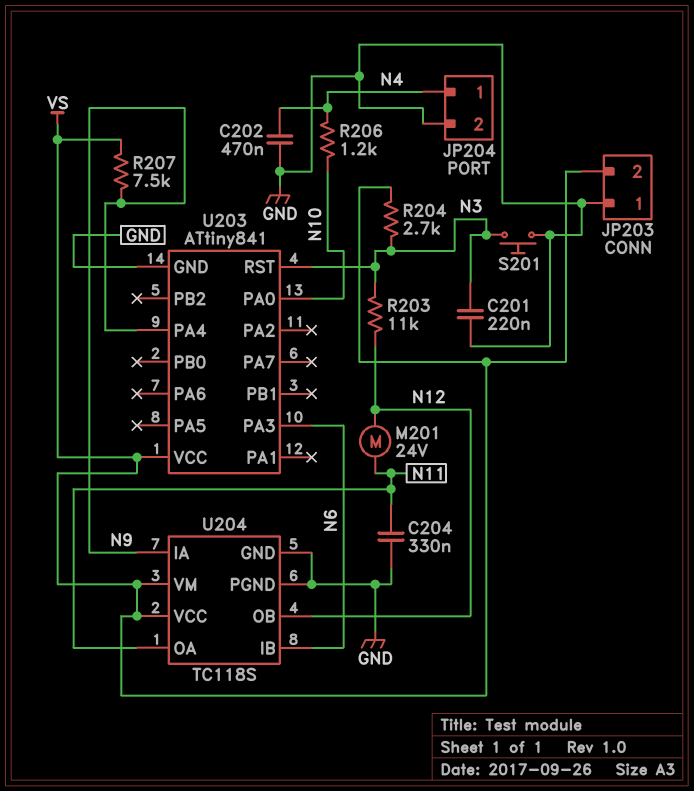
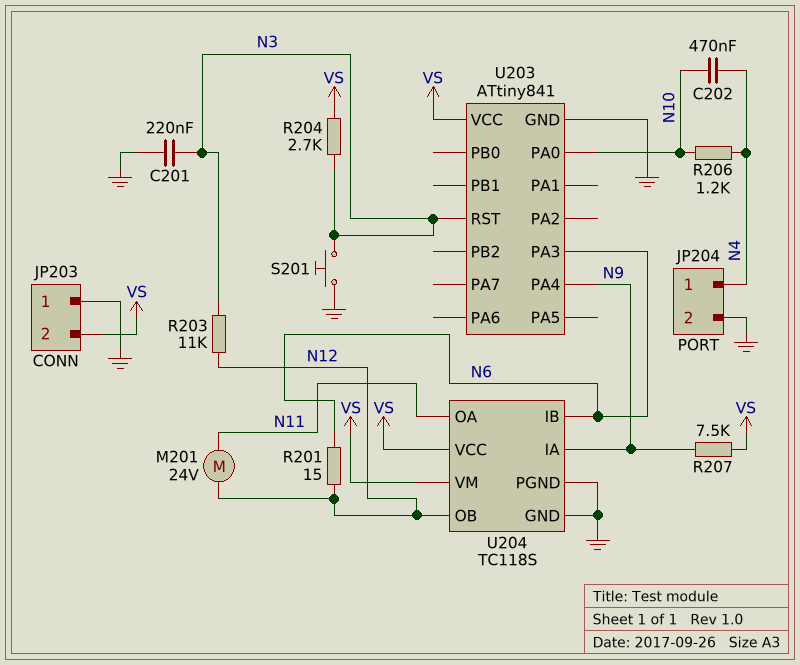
C202: 470nF (GND, N4) -> 470nF (N4, N10)
C204: 330nF (GND, N11) -> none
R201: none -> 15 (N6, N12)

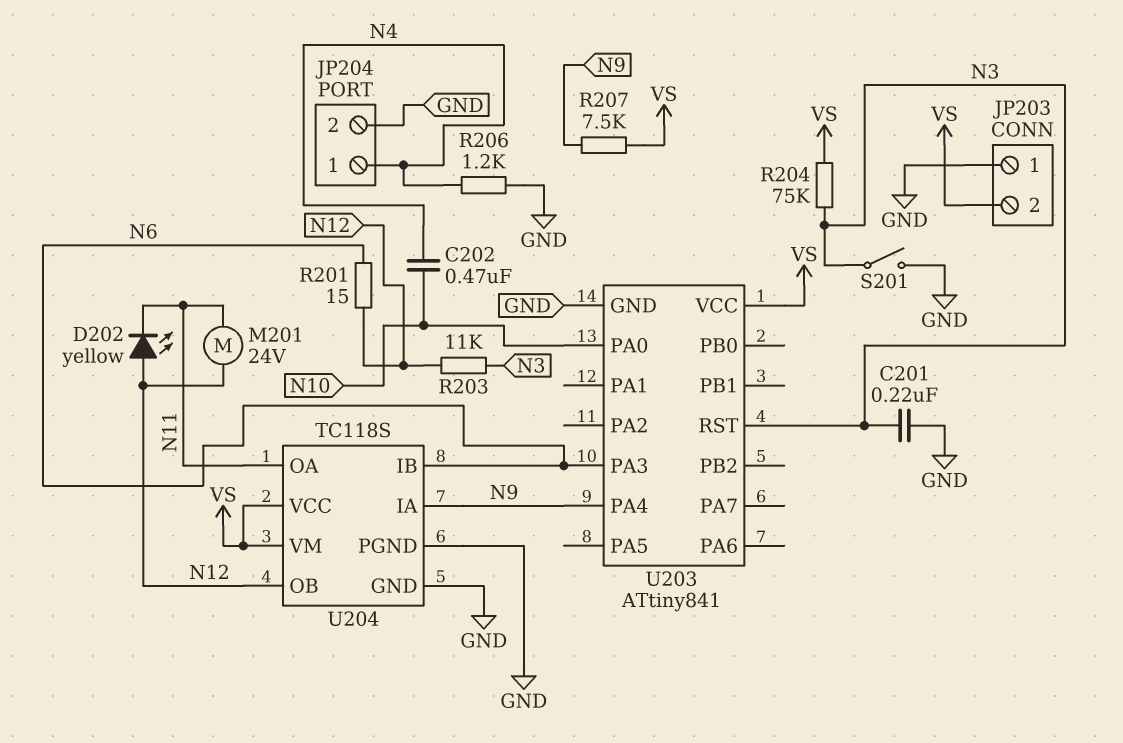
D202: none -> LED yellow (A N12, K N11)
R204: 2.7k (N3, VS) -> 75k (N3, VS)
R206: 1.2k (N4, N10) -> 1.2k (GND, N4)
S201: button (GND, N3) -> switch (GND, N3)

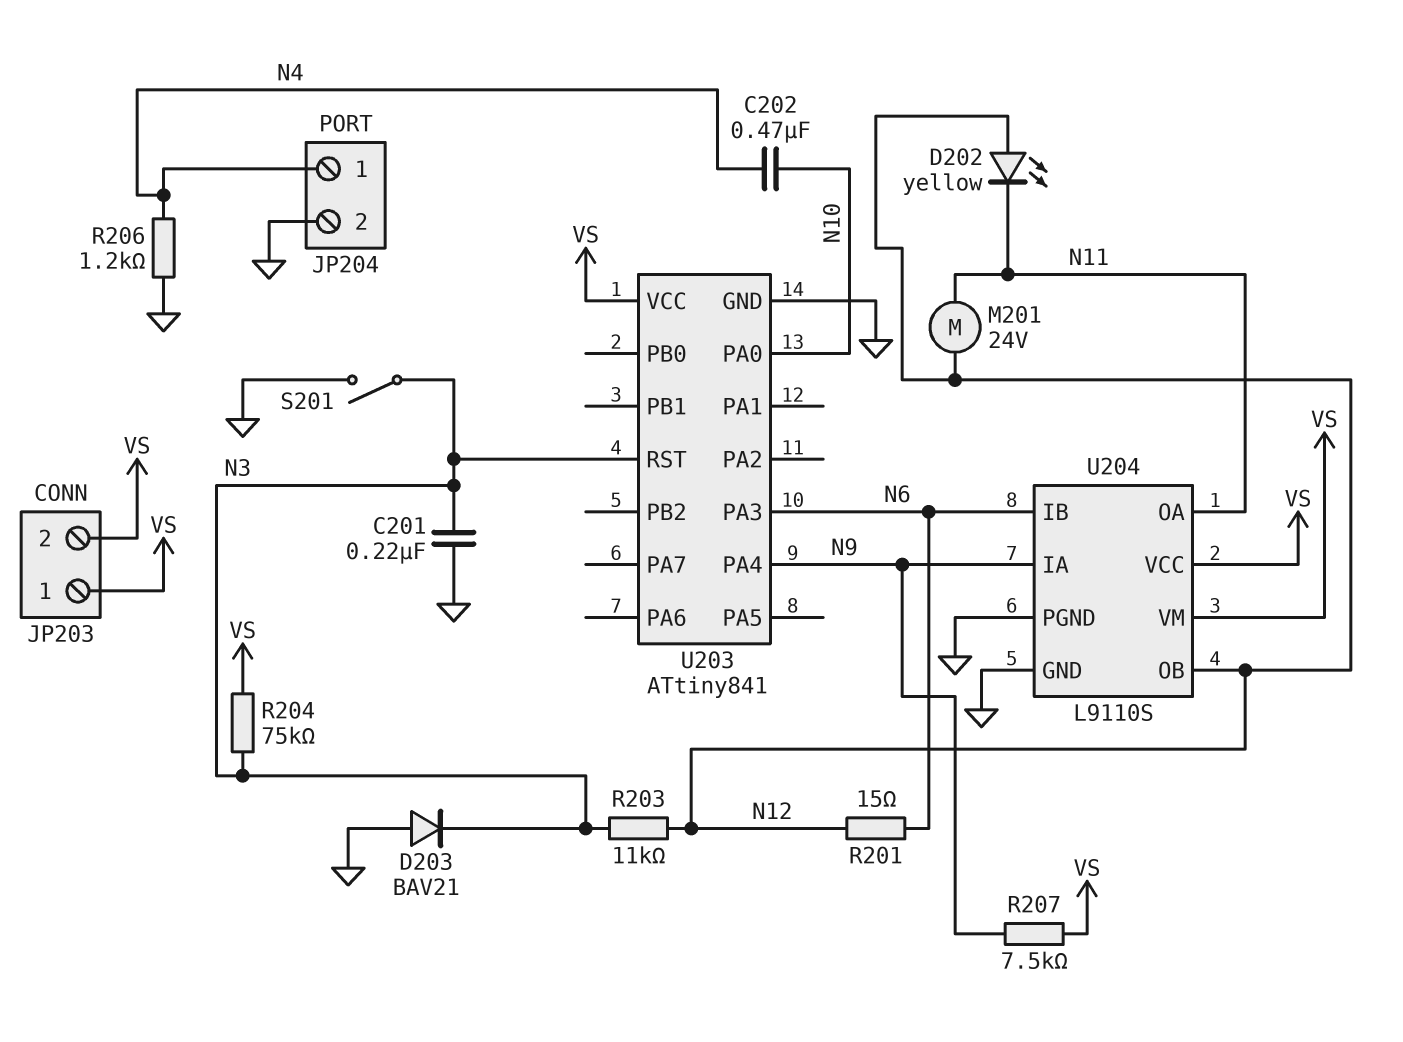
D203: none -> diode BAV21 (A GND, K N3)
JP203 pin 1: GND -> VS
U204: TC118S -> L9110S

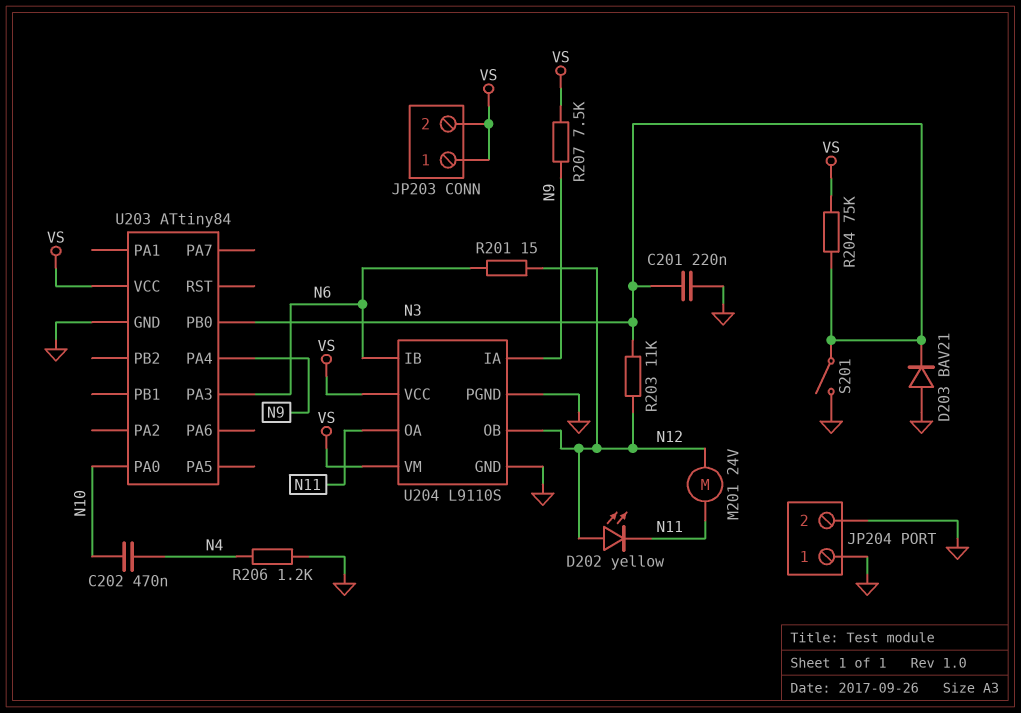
JP204 pin 1: N4 -> GND
U203: ATtiny841 -> ATtiny84
U203 pin PB0: none -> N3
U203 pin RST: N3 -> none

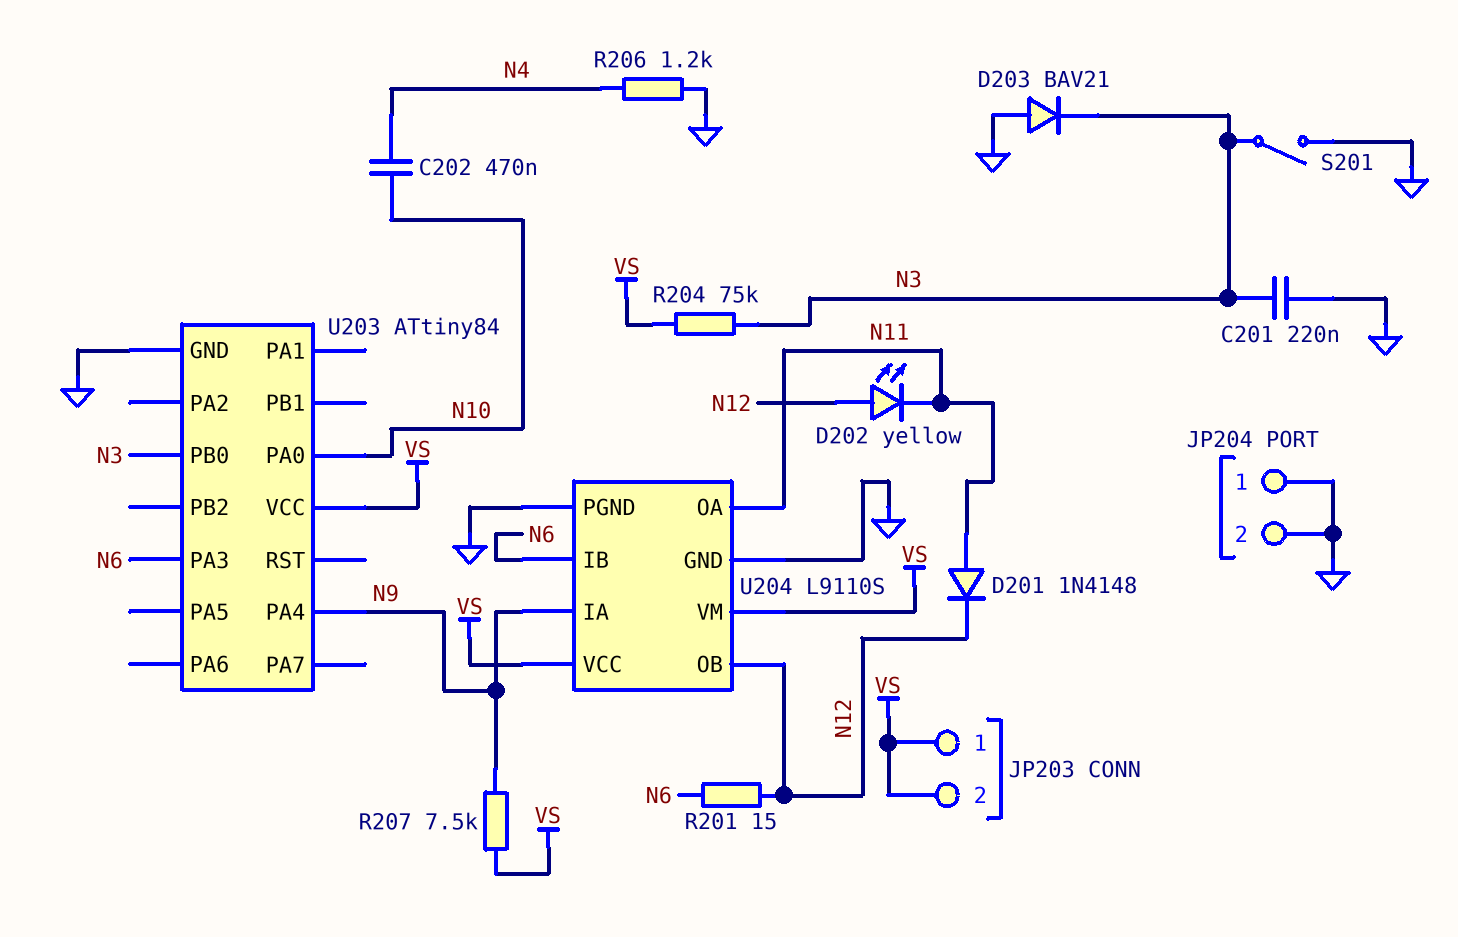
D201: none -> diode 1N4148 (A N11, K N12)
M201: motor 24V (N11, N12) -> none
R203: 11k (N3, N12) -> none

